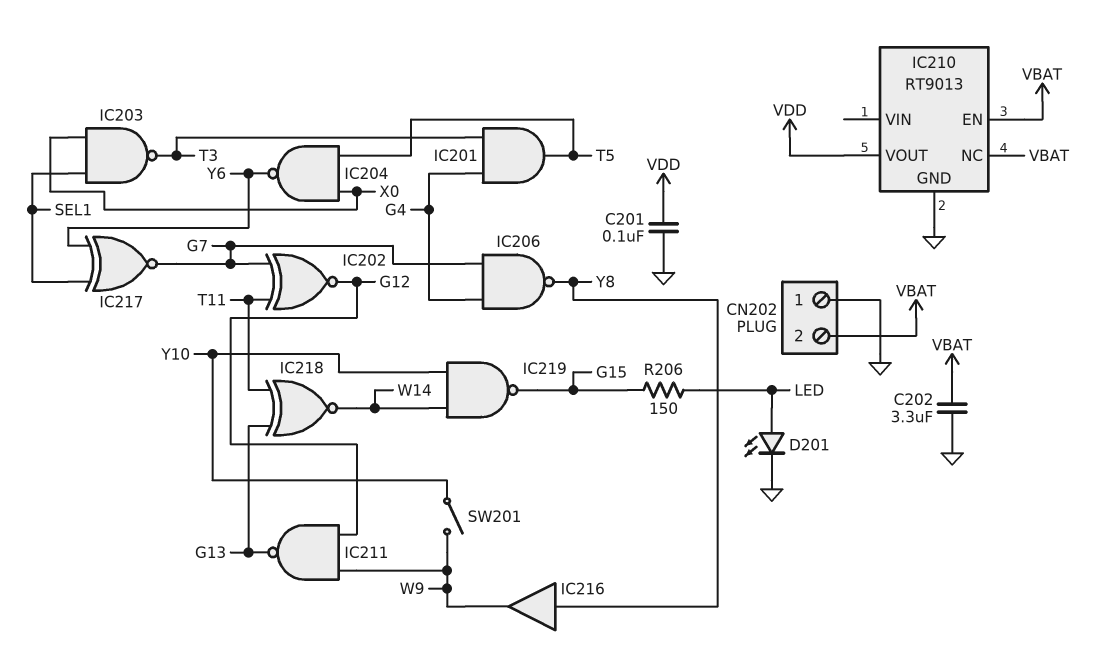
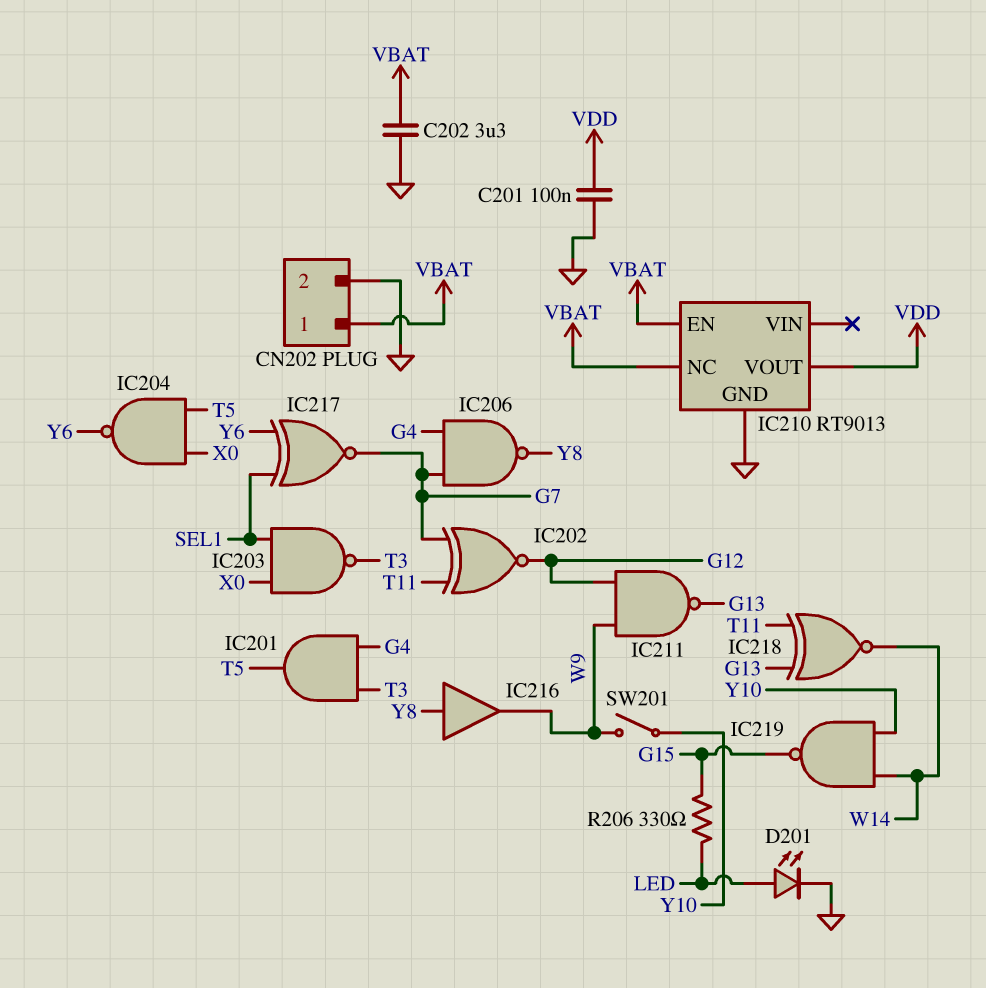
CN202 pin 1: GND -> VBAT
CN202 pin 2: VBAT -> GND
R206: 150 (G15, LED) -> 330 (G15, LED)

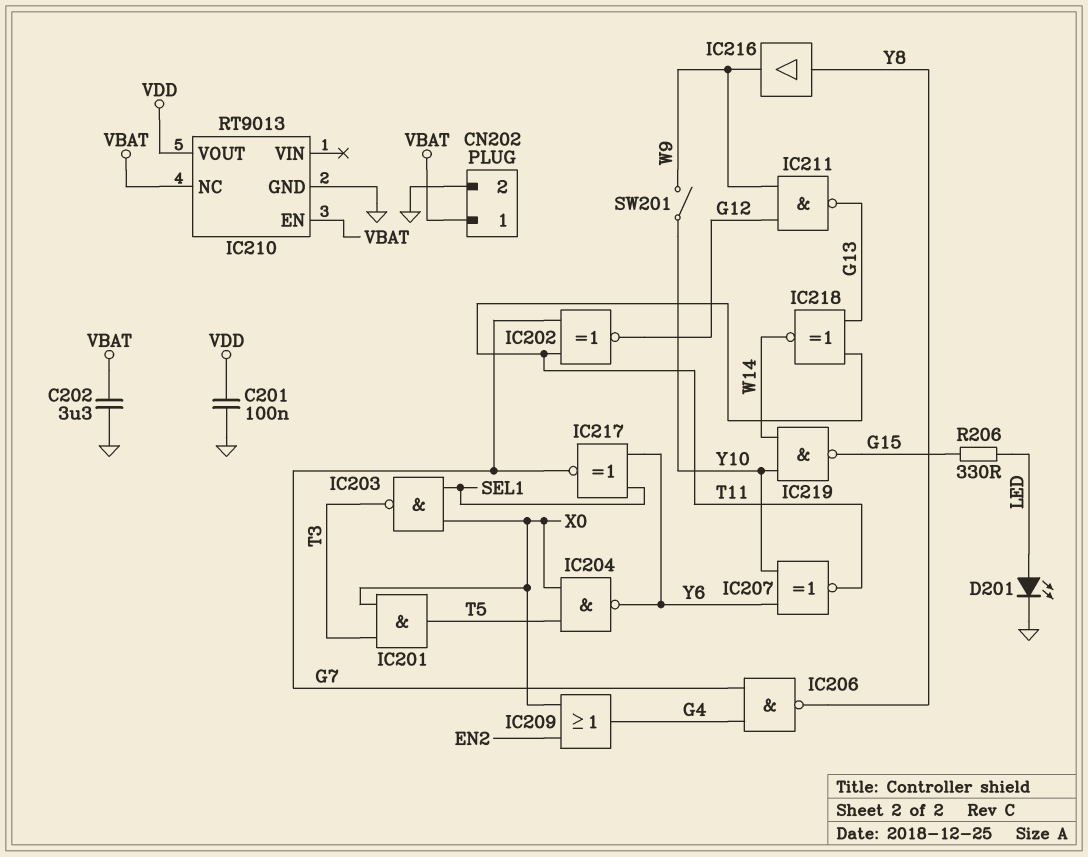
IC201: AND (in G4, in T3, out T5) -> AND (in T3, in X0, out T5)
IC207: none -> XNOR (in Y6, in Y10, out T11)
IC209: none -> OR (in EN2, in X0, out G4)

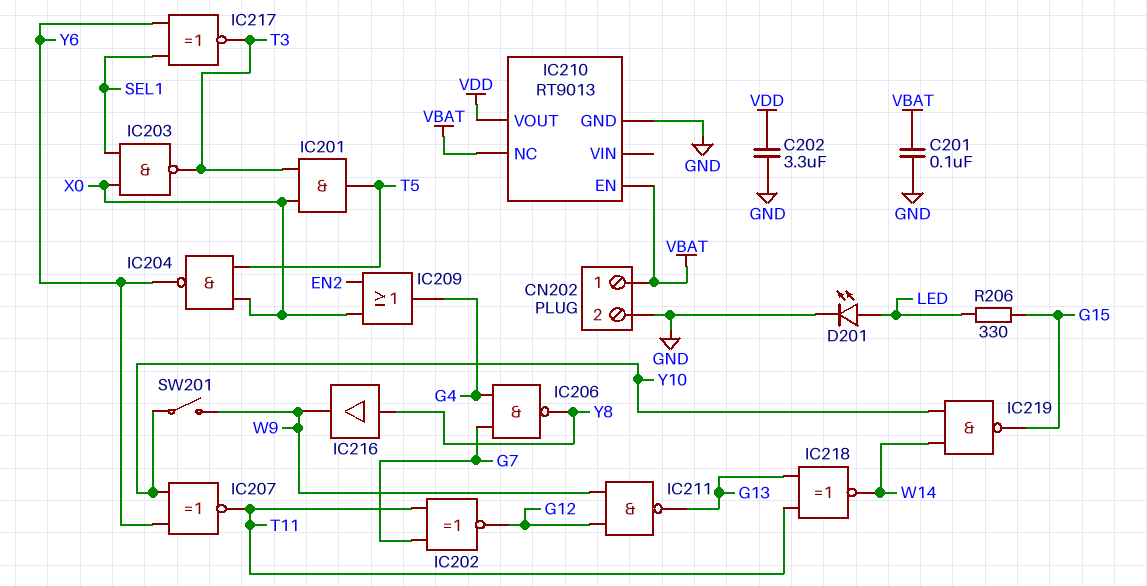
C201: 100nF (GND, VDD) -> 100nF (GND, VBAT)
C202: 3.3uF (GND, VBAT) -> 3.3uF (GND, VDD)
IC217: XNOR (in SEL1, in Y6, out G7) -> XNOR (in SEL1, in Y6, out T3)

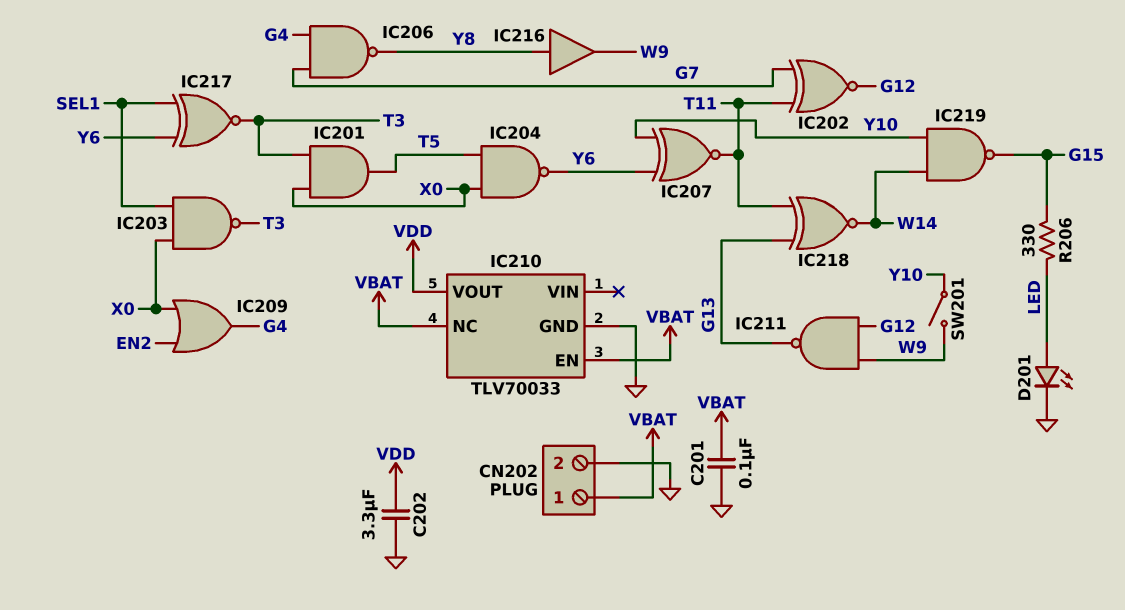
IC210: RT9013 -> TLV70033

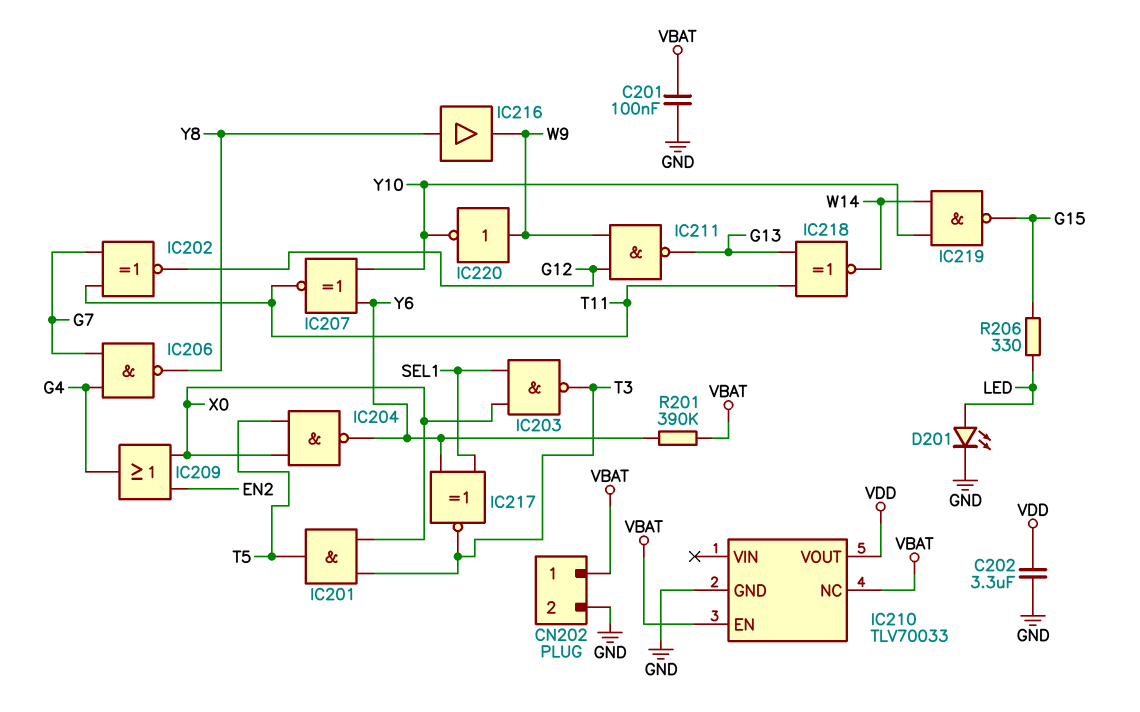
IC220: none -> NOT (in W9, out Y10)
R201: none -> 390k (VBAT, Y6)
SW201: switch (W9, Y10) -> none

